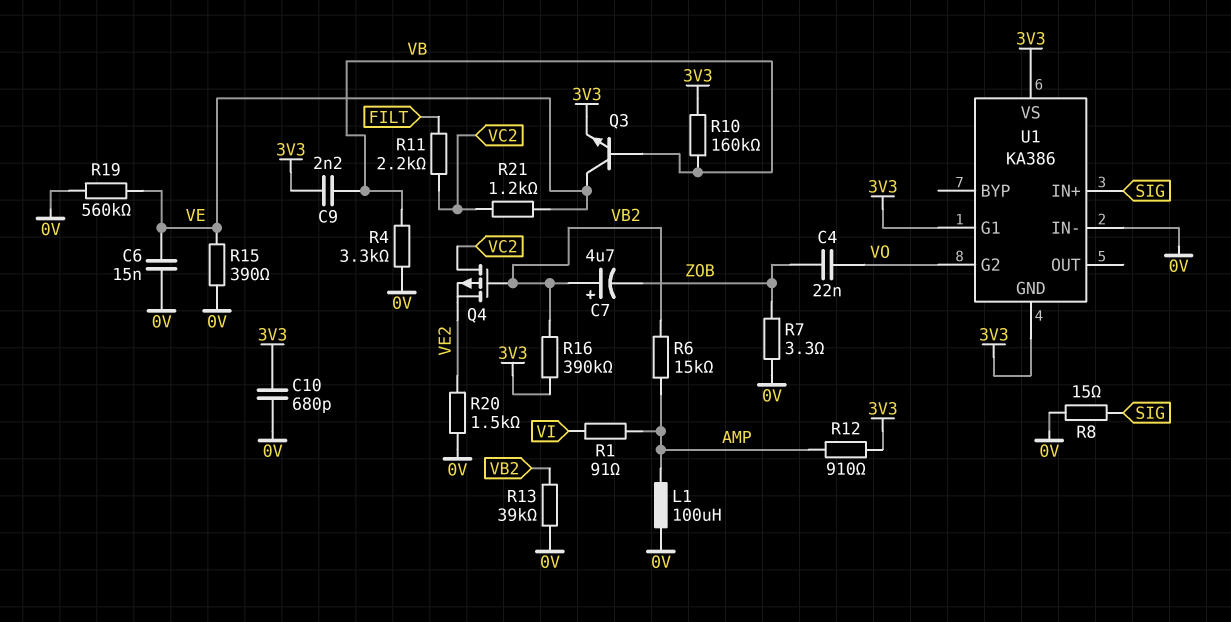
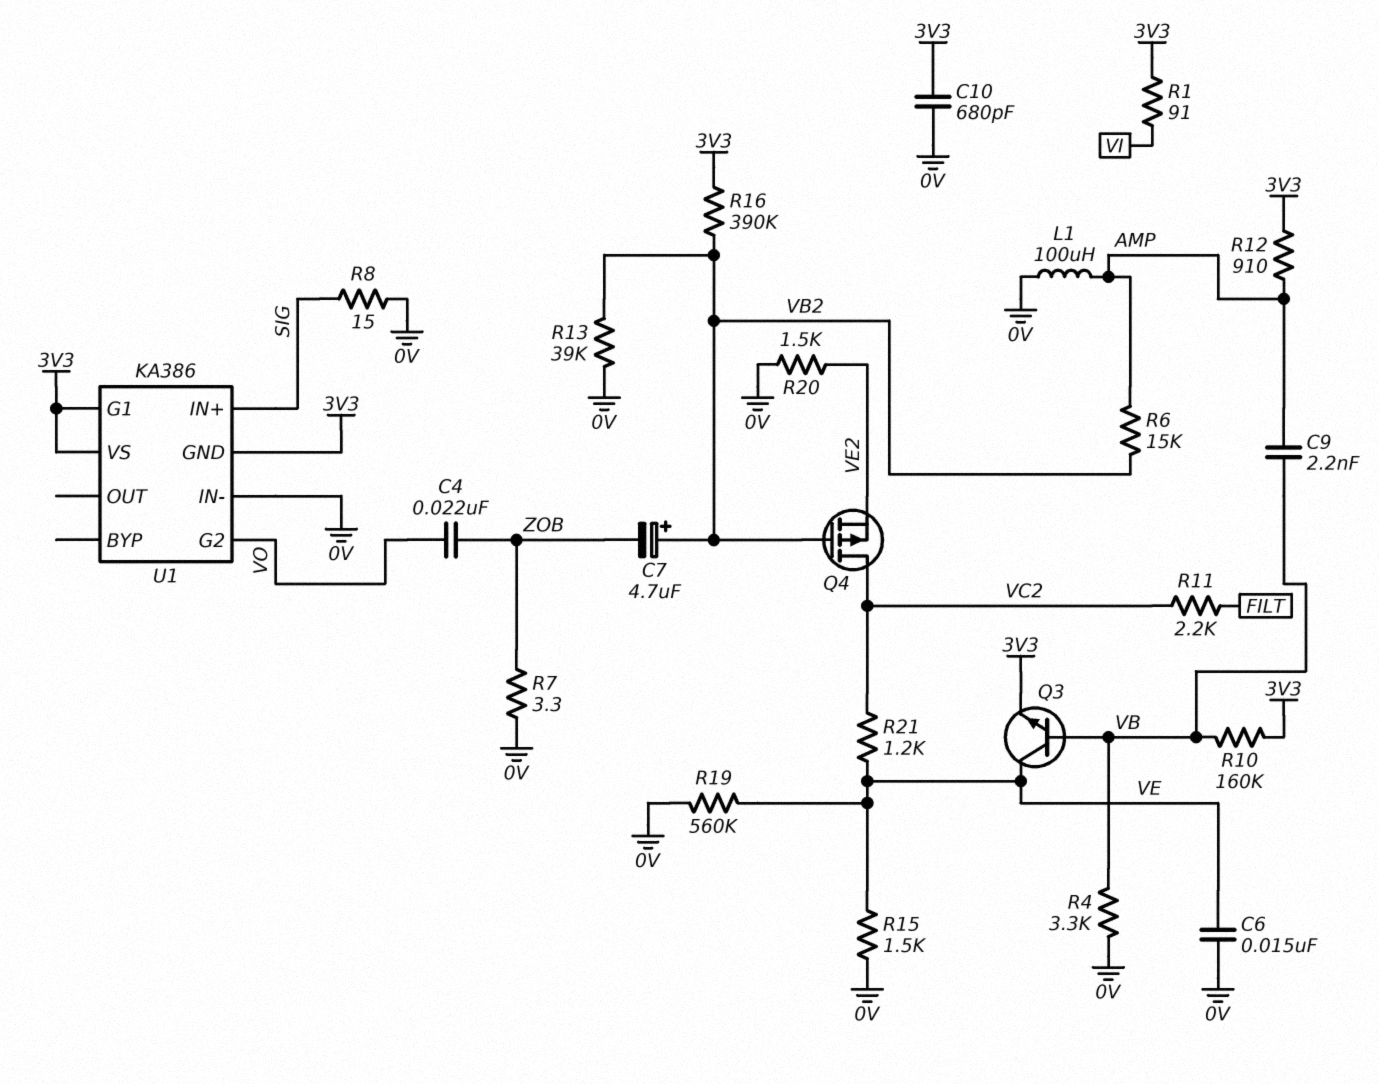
C9: 2.2nF (3V3, VB) -> 2.2nF (AMP, VB)
R1: 91 (AMP, VI) -> 91 (3V3, VI)
R15: 390 (0V, VE) -> 1.5k (0V, VE)

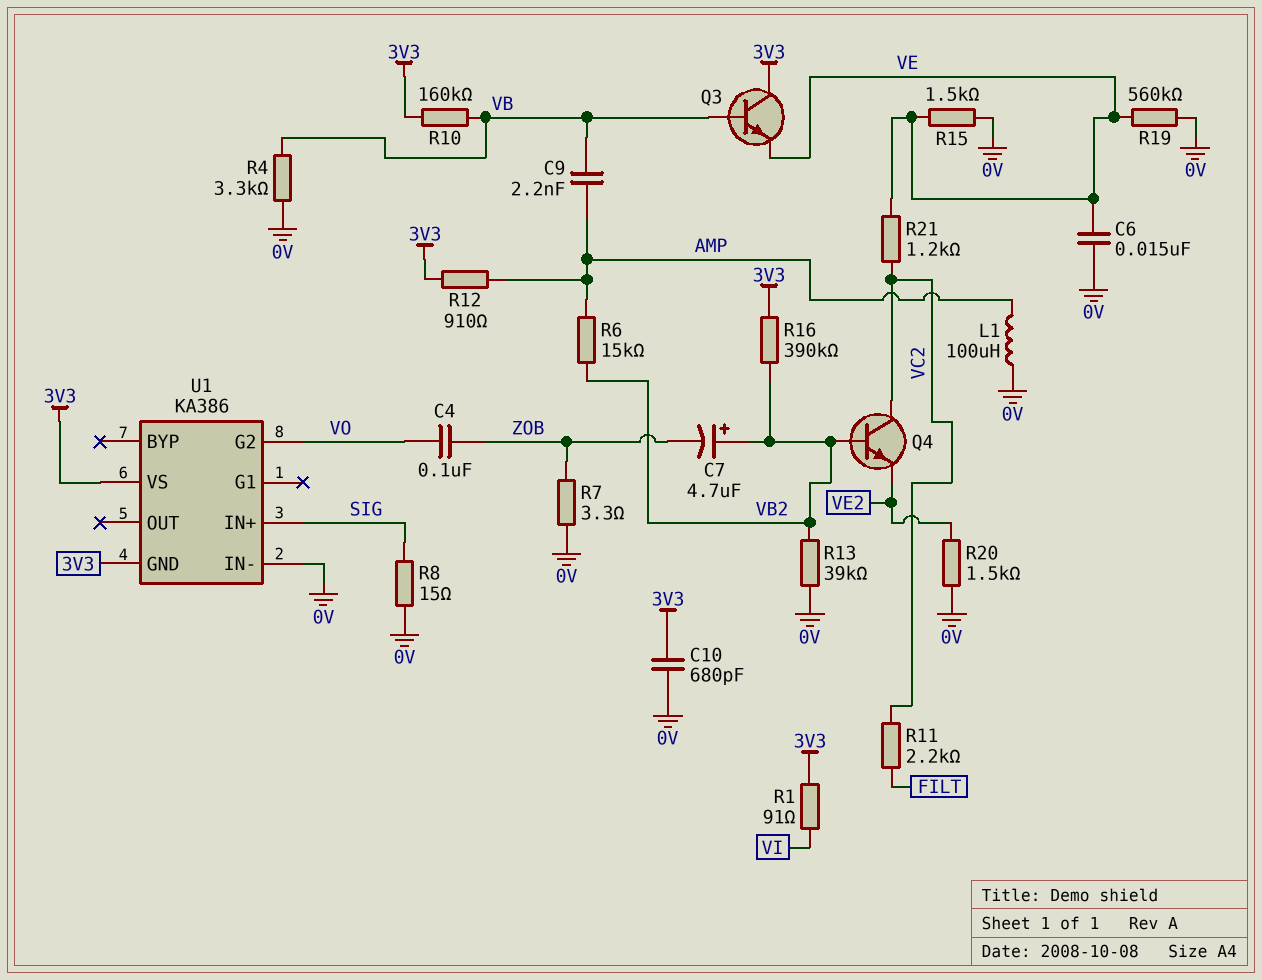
C4: 22nF (VO, ZOB) -> 100nF (VO, ZOB)
Q3: NPN (B VB, C VE, E 3V3) -> NPN (B VB, C 3V3, E VE)
Q4: PMOS (G VB2, D VC2, S VE2) -> NPN (B VB2, C VC2, E VE2)
U1 pin G1: 3V3 -> none

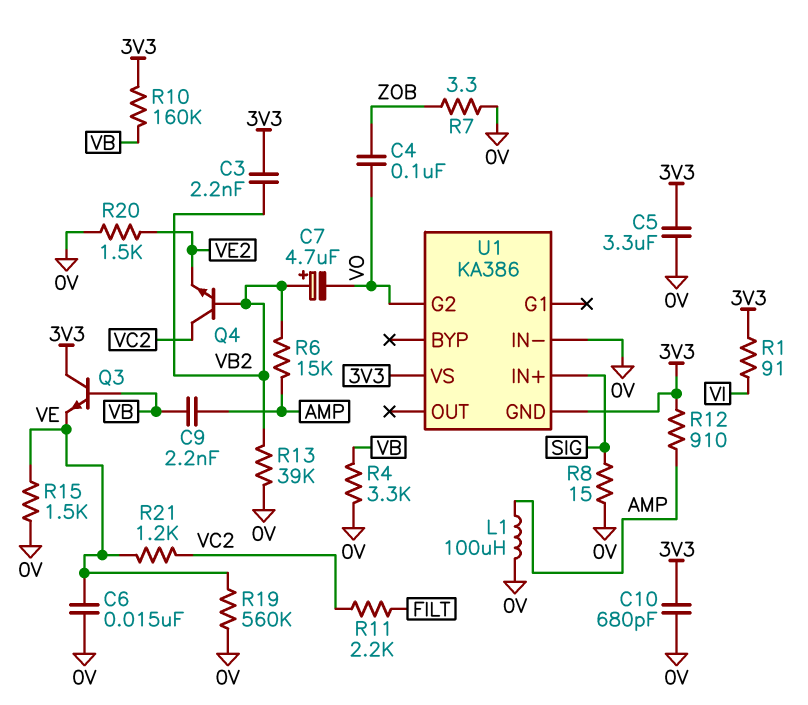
C3: none -> 2.2nF (3V3, VB2)
C5: none -> 3.3uF (0V, 3V3)
C7: 4.7uF (plus VB2, minus ZOB) -> 4.7uF (plus VB2, minus VO)
R16: 390k (3V3, VB2) -> none

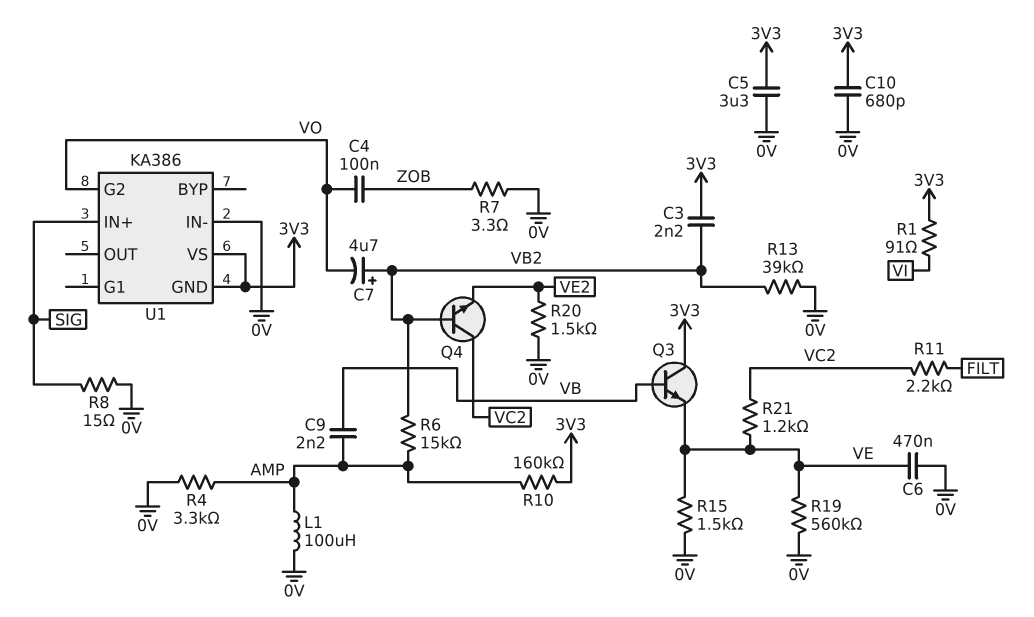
C6: 15nF (0V, VE) -> 470nF (0V, VE)
R4: 3.3k (0V, VB) -> 3.3k (0V, AMP)
R10: 160k (3V3, VB) -> 160k (3V3, AMP)
R12: 910 (3V3, AMP) -> none

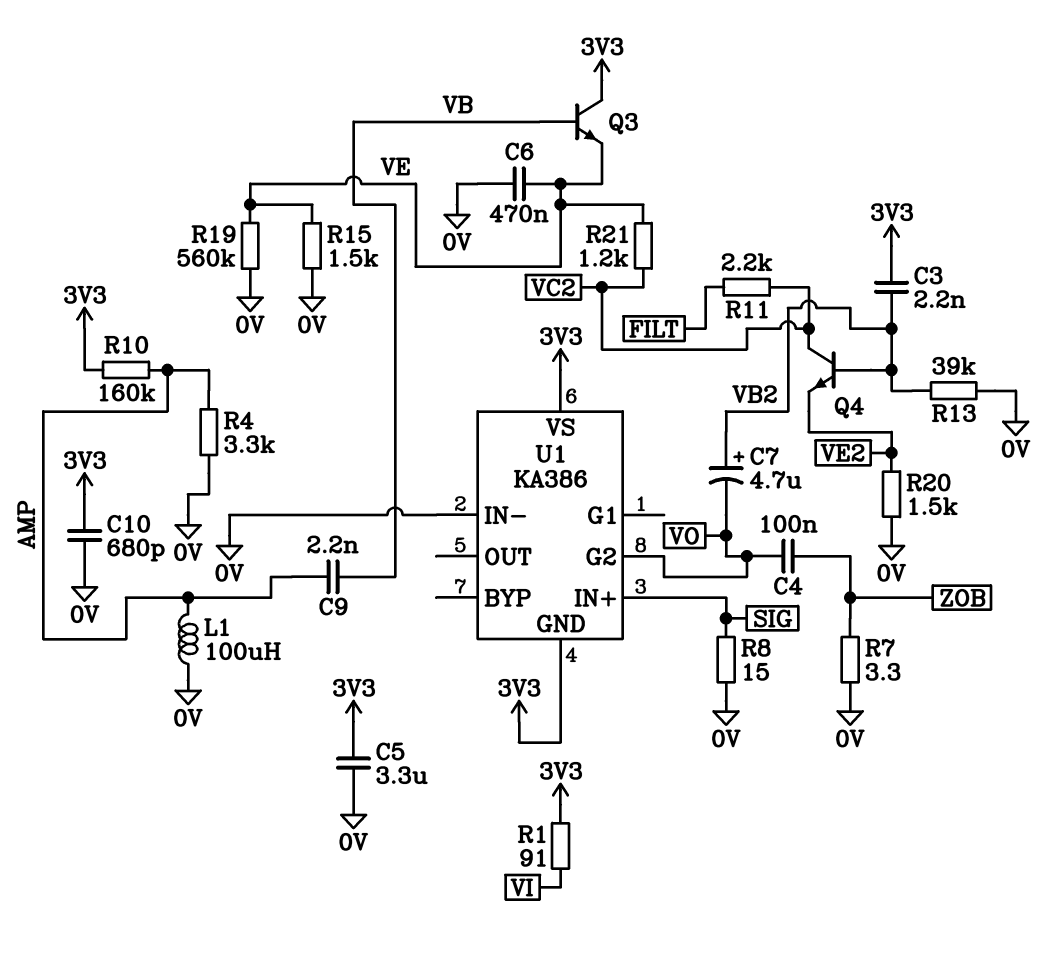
R6: 15k (AMP, VB2) -> none

